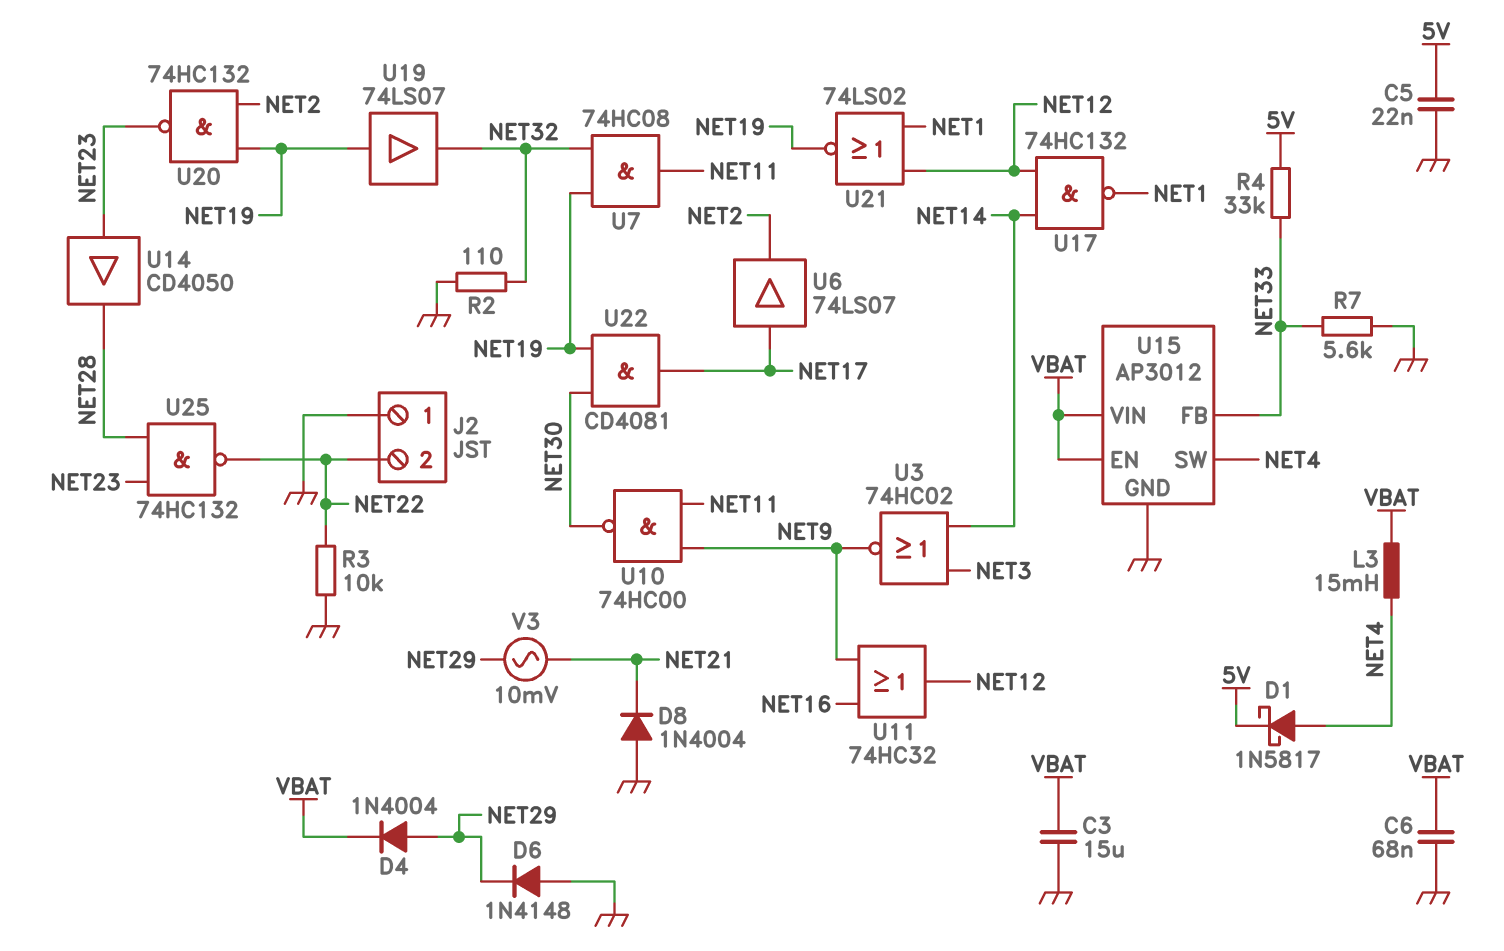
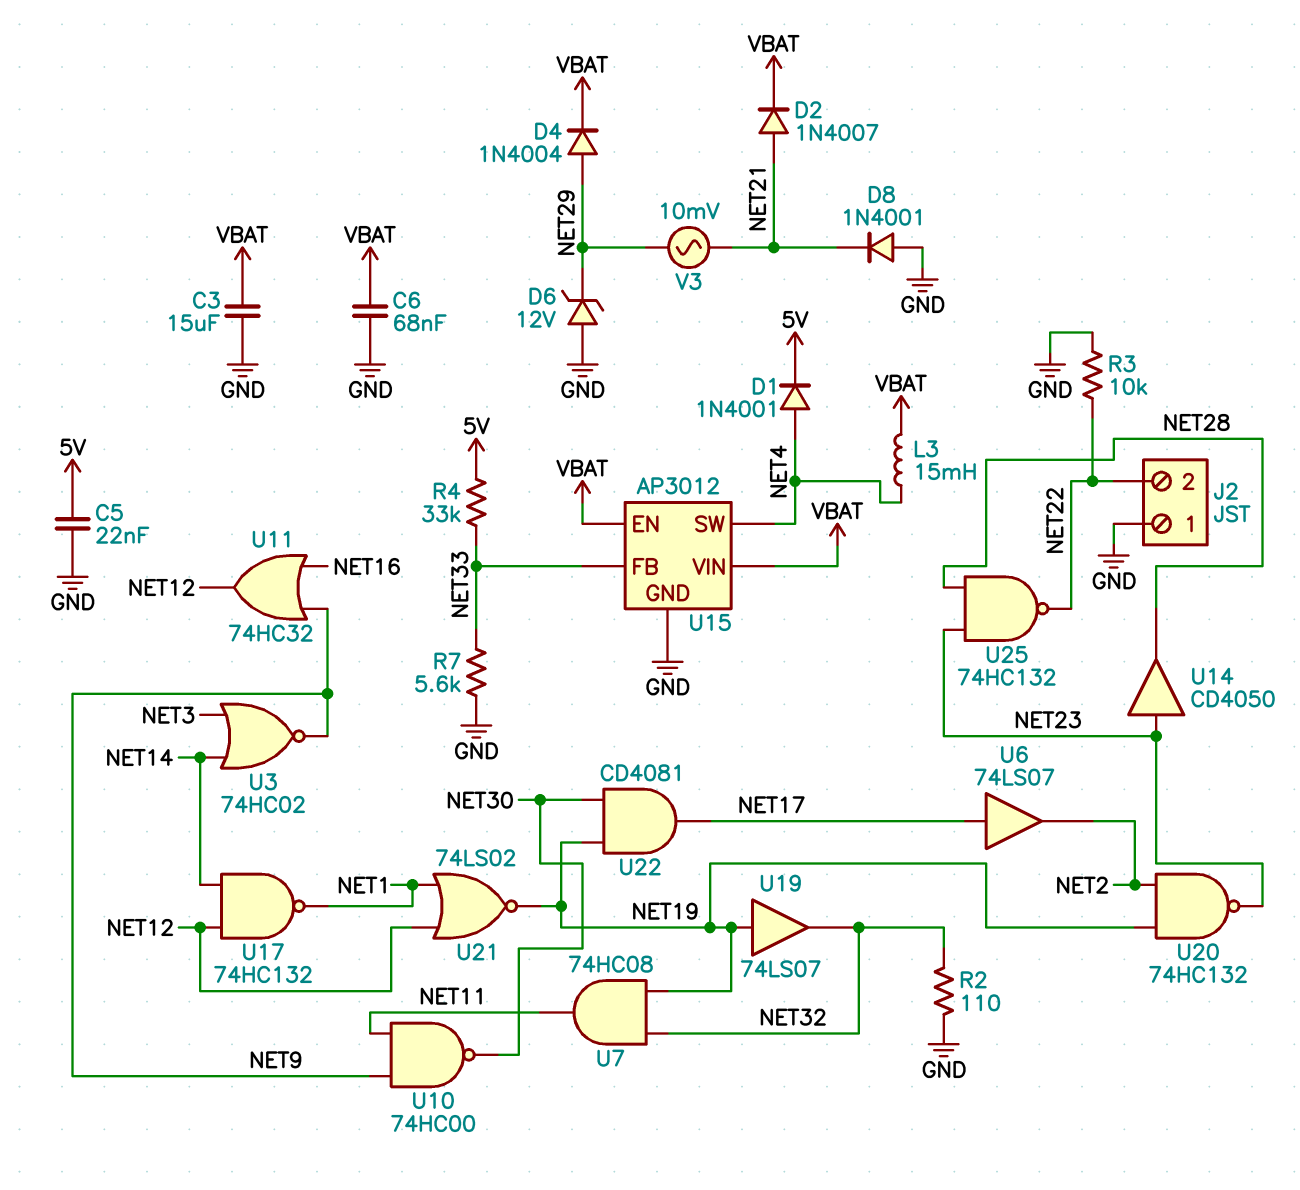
D1: schottky 1N5817 (A NET4, K 5V) -> diode 1N4001 (A NET4, K 5V)
D2: none -> diode 1N4007 (A NET21, K VBAT)
D6: diode 1N4148 (A GND, K NET29) -> zener 12V (A GND, K NET29)
D8: diode 1N4004 (A GND, K NET21) -> diode 1N4001 (A GND, K NET21)

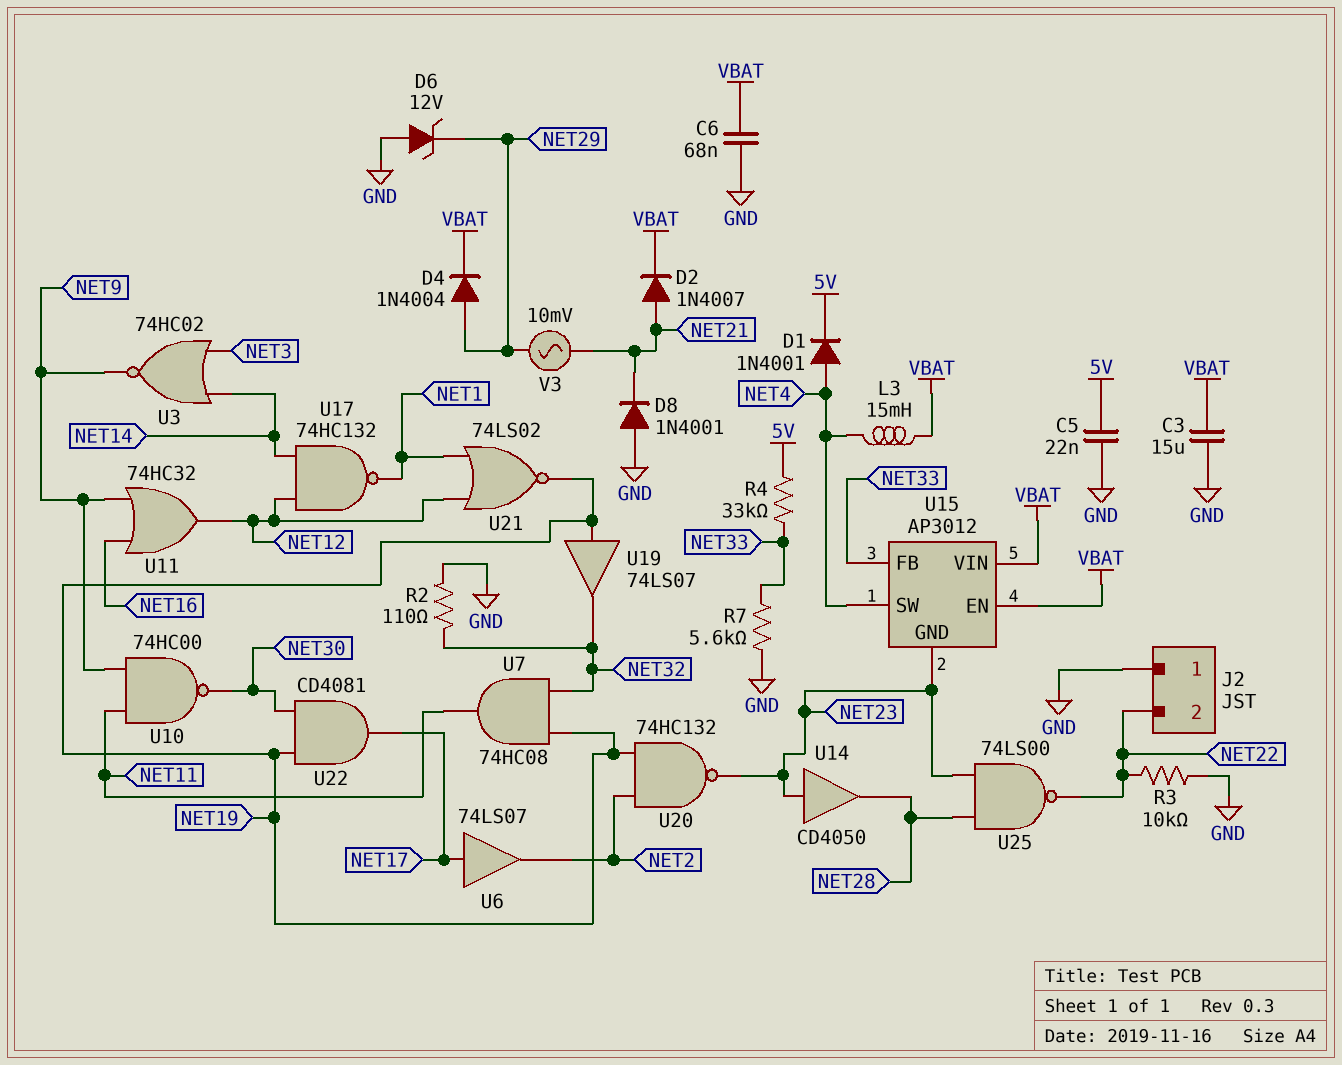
U15 pin GND: GND -> NET23
U25: NAND 74HC132 (in NET23, in NET28, out NET22) -> NAND 74LS00 (in NET23, in NET28, out NET22)

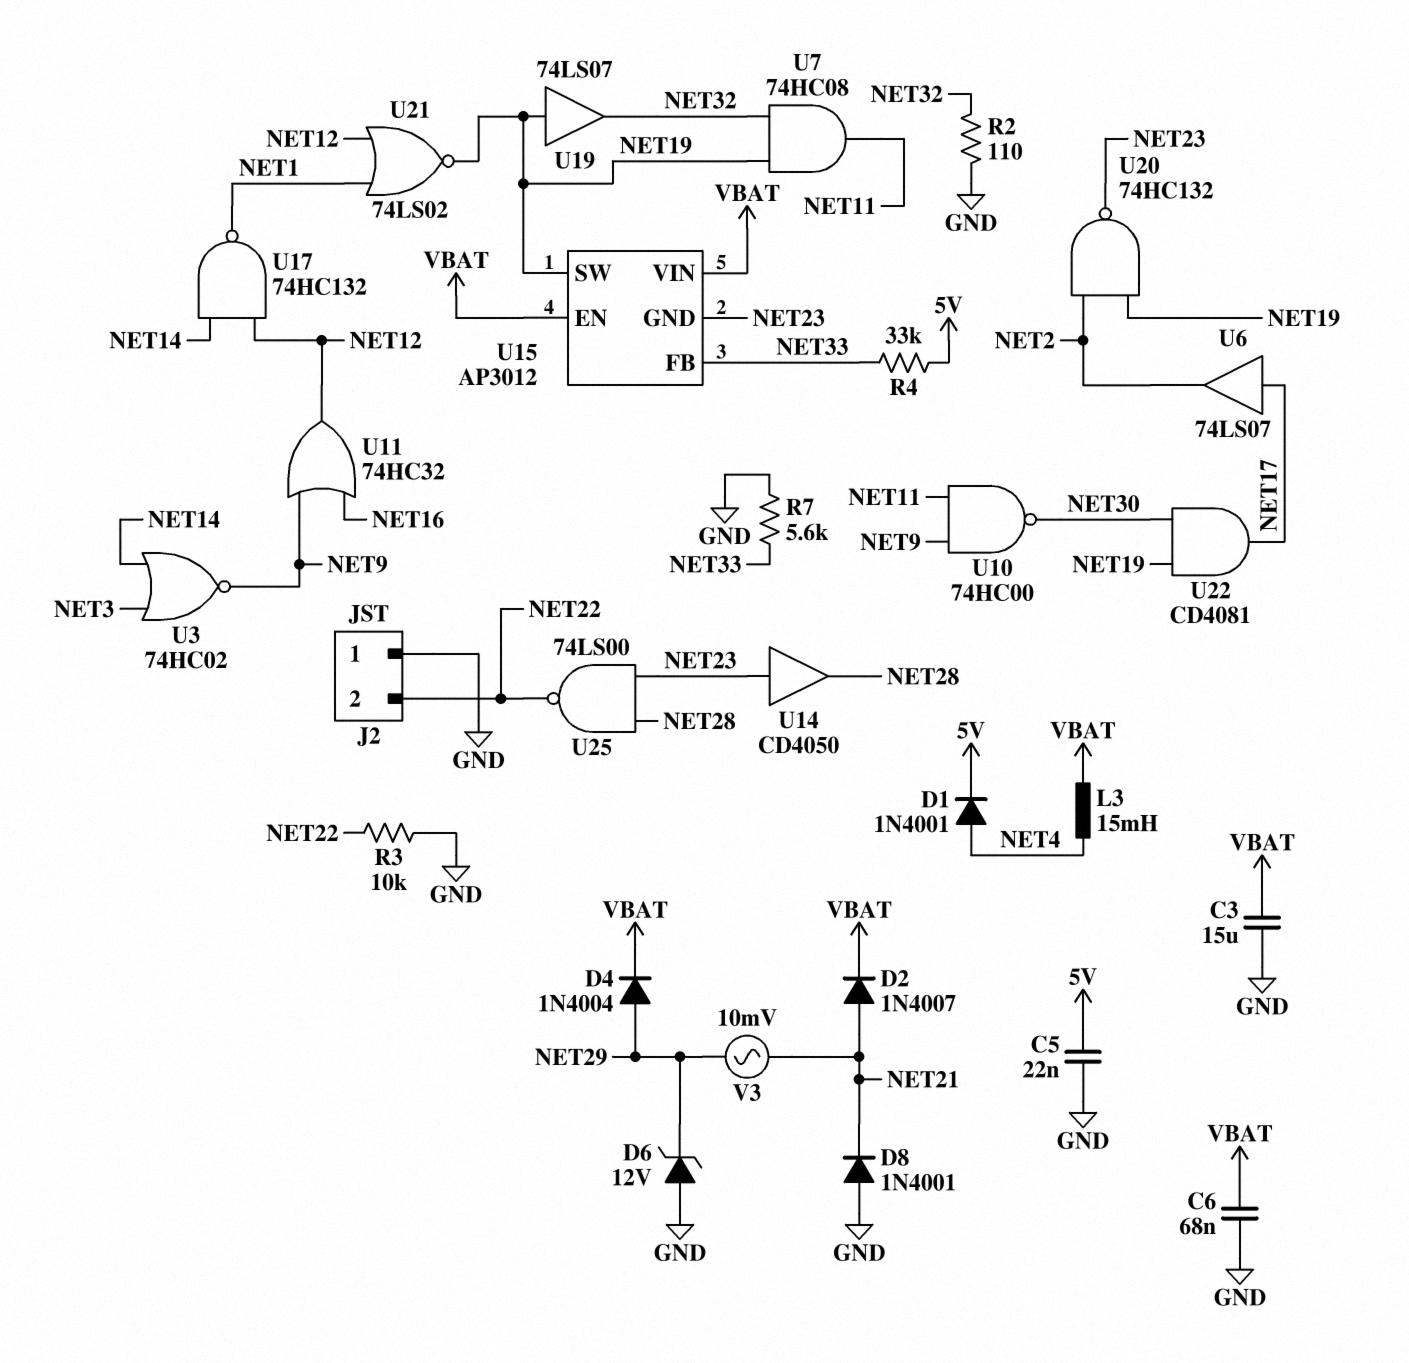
U15 pin SW: NET4 -> NET19

